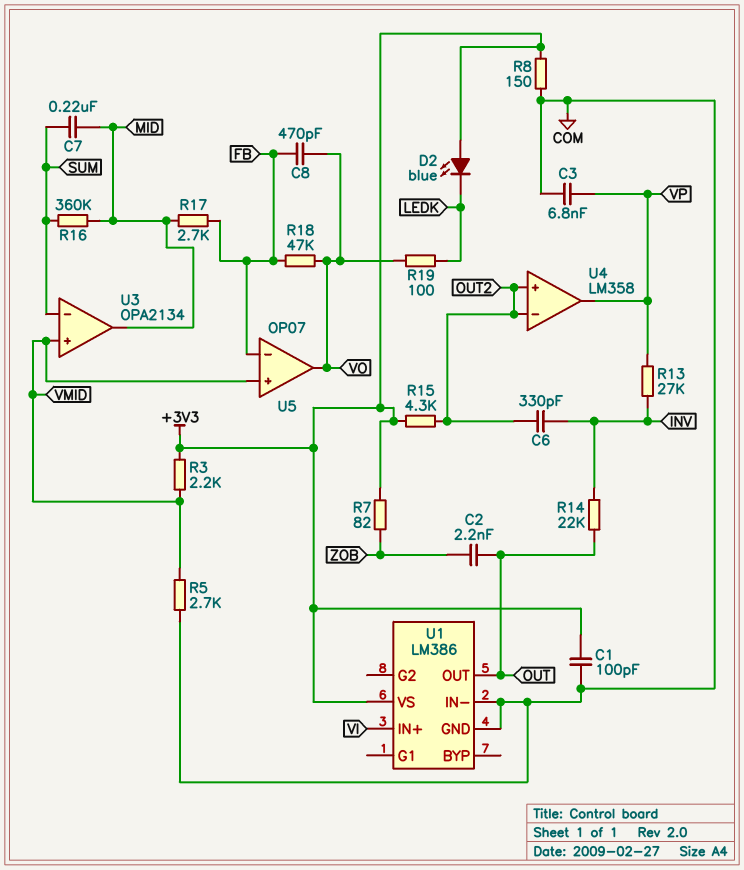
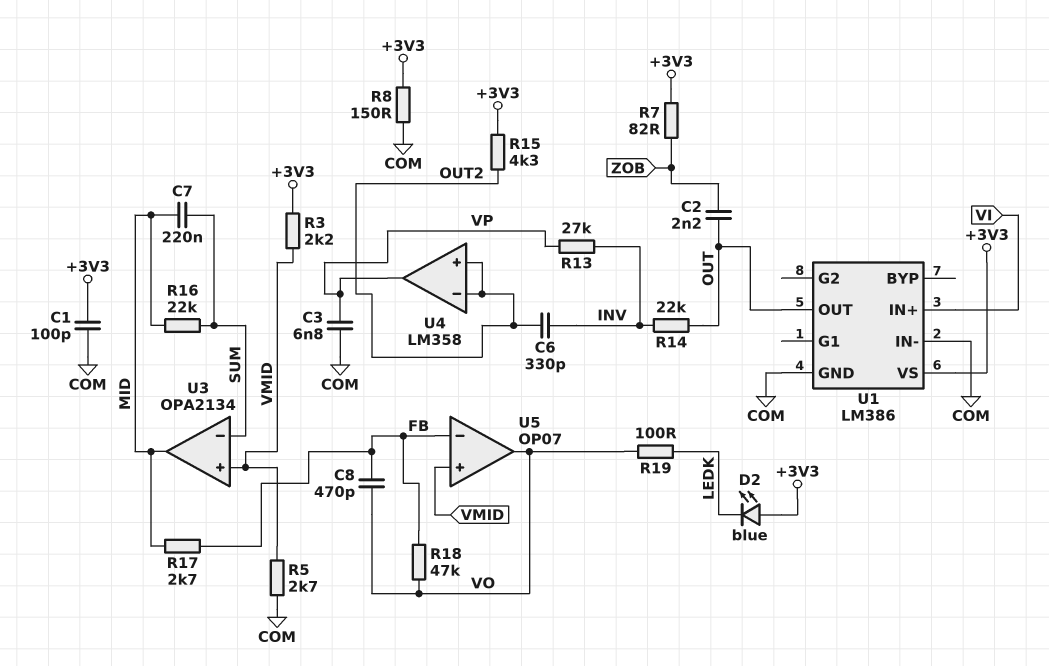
R16: 360k (MID, SUM) -> 22k (MID, SUM)

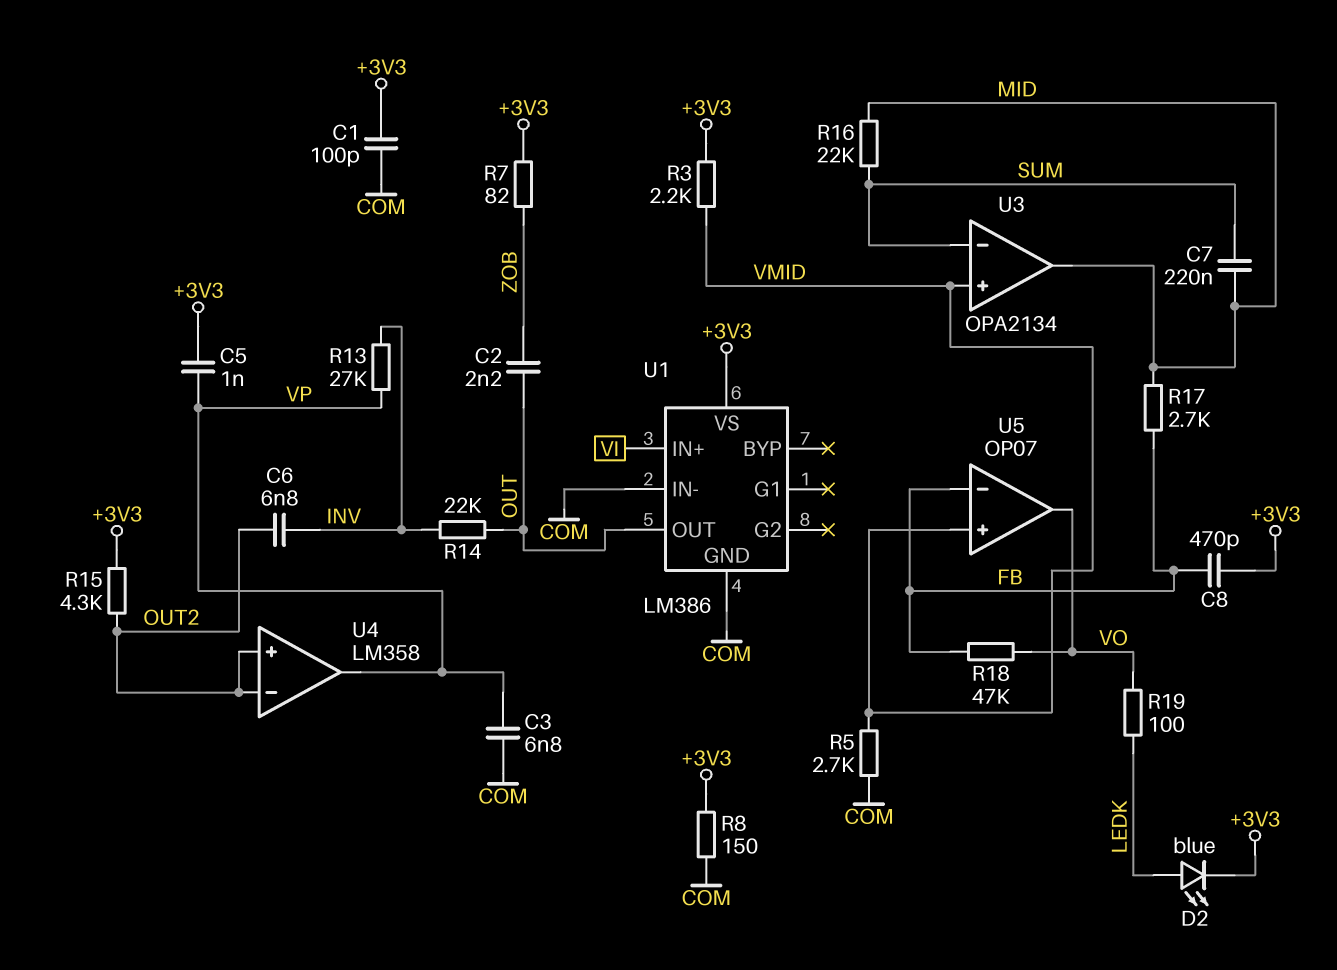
C5: none -> 1nF (+3V3, VP)
C6: 330pF (INV, OUT2) -> 6.8nF (INV, OUT2)
C8: 470pF (FB, VO) -> 470pF (+3V3, FB)
D2: LED blue (A +3V3, K LEDK) -> LED blue (A LEDK, K +3V3)

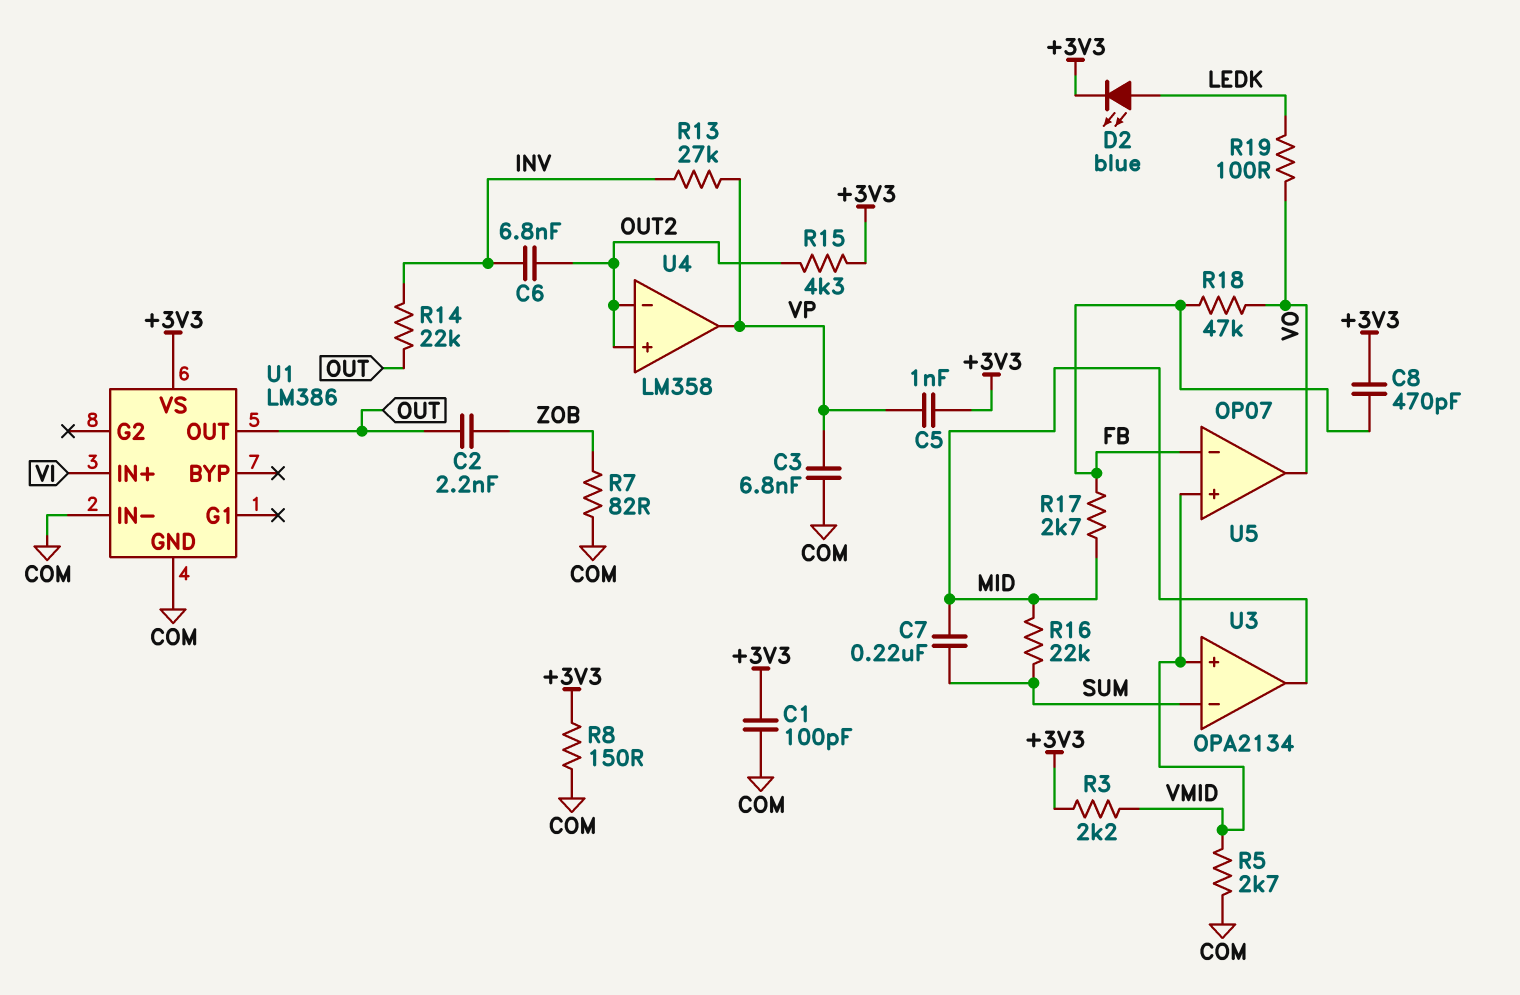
R7: 82 (+3V3, ZOB) -> 82 (COM, ZOB)

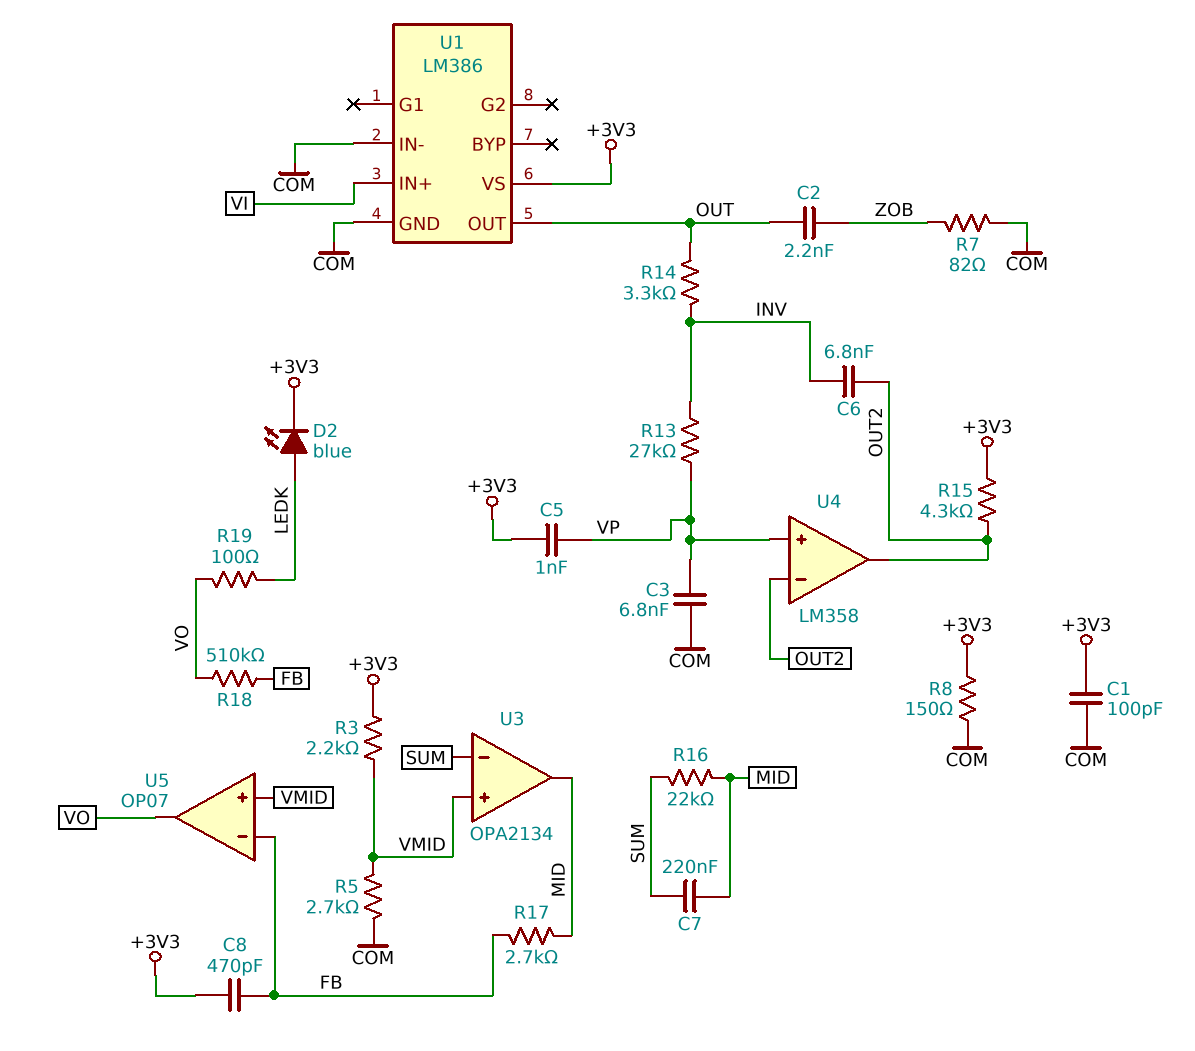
R14: 22k (INV, OUT) -> 3.3k (INV, OUT)
R18: 47k (FB, VO) -> 510k (FB, VO)
U4 pin in+: OUT2 -> VP
U4 pin out: VP -> OUT2

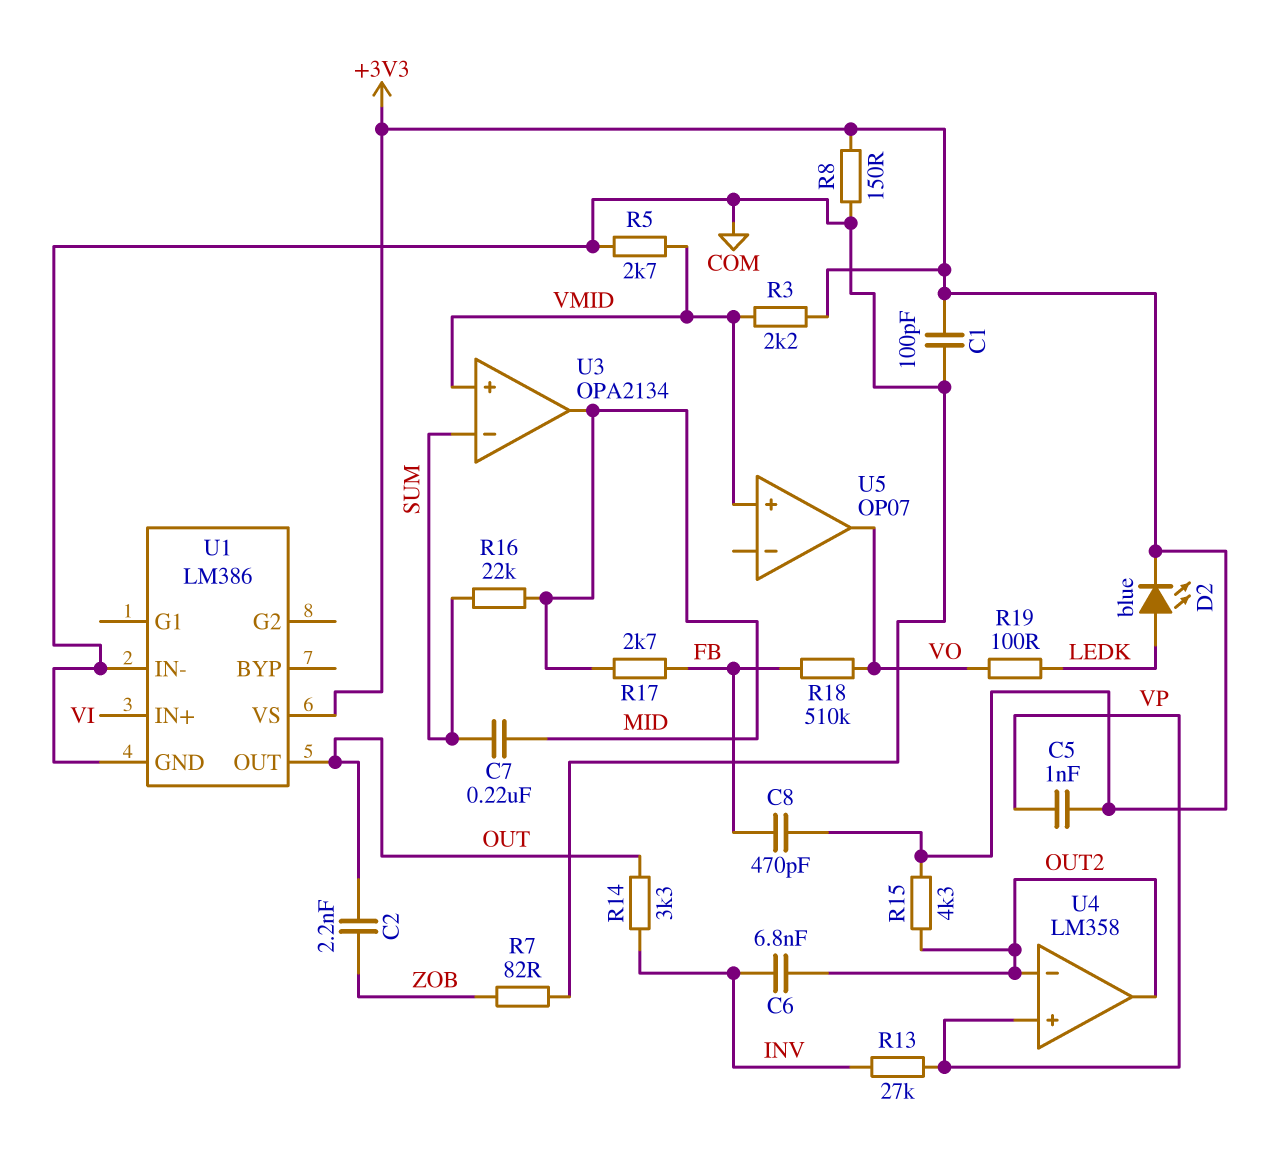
C3: 6.8nF (COM, VP) -> none
U5 pin in-: FB -> none

